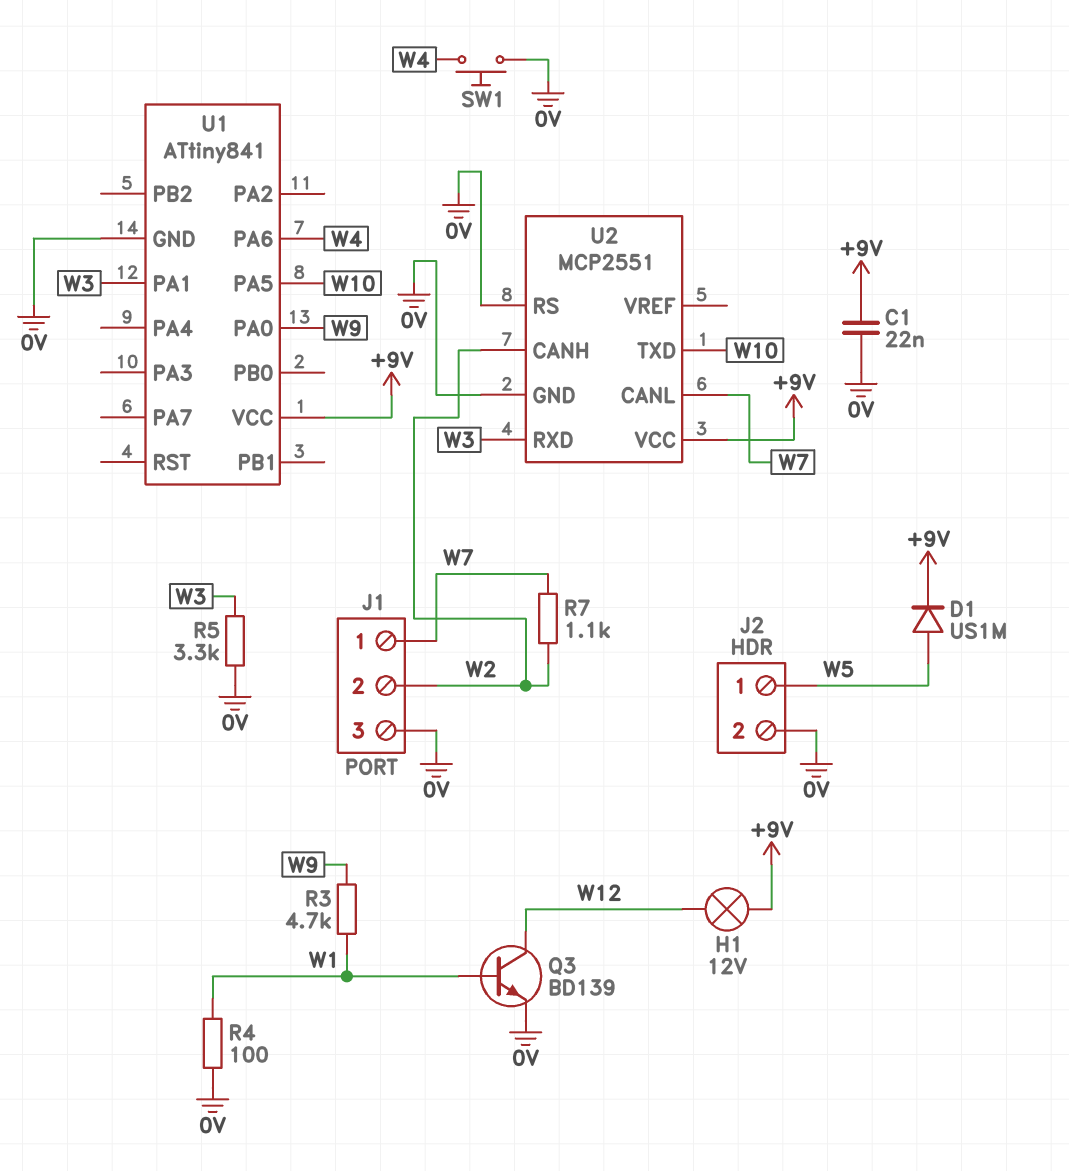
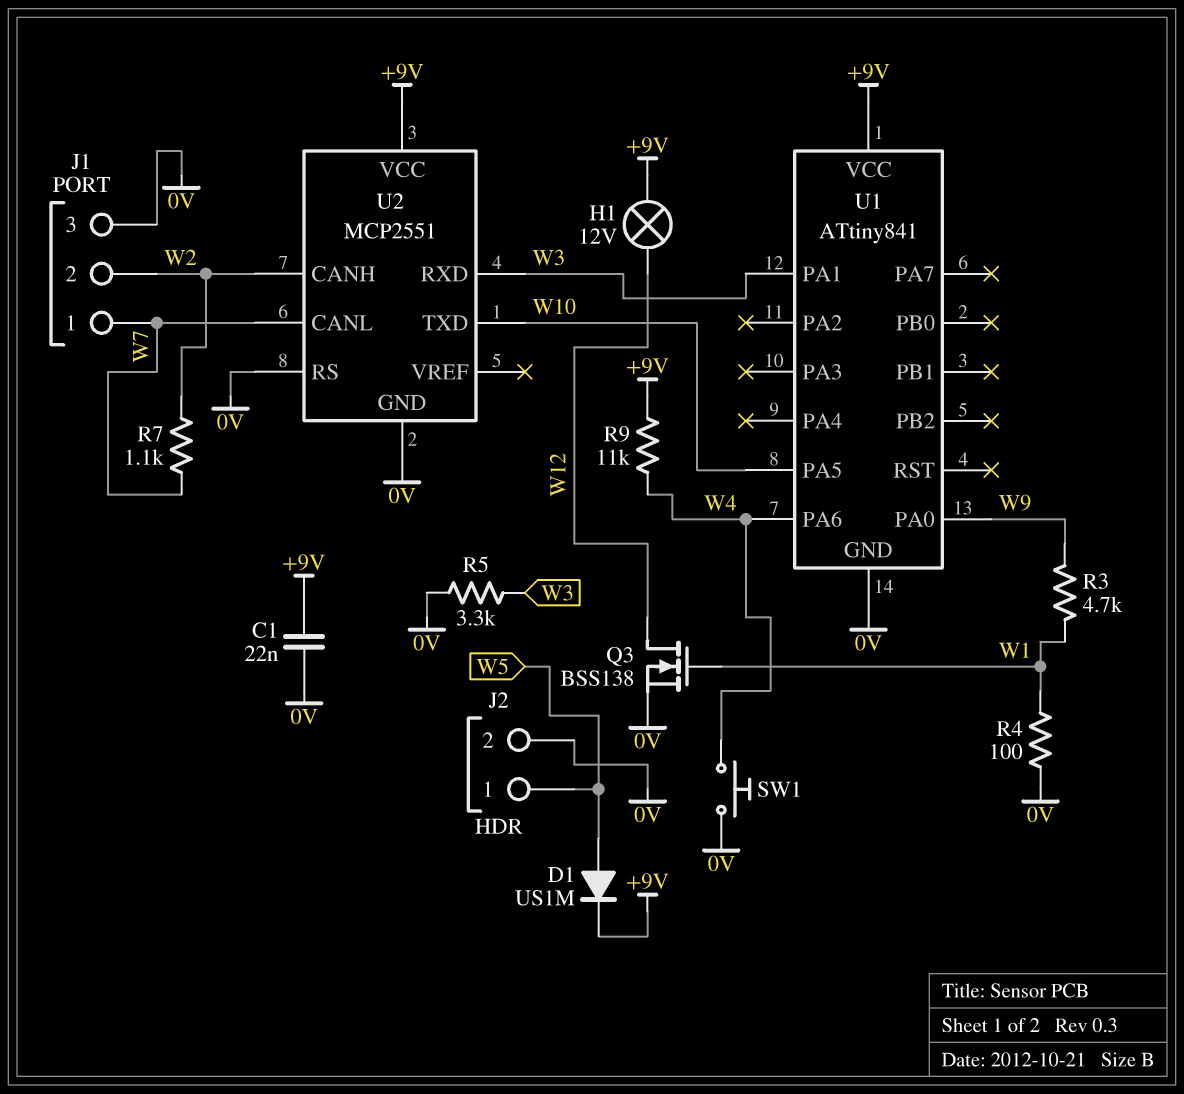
Q3: NPN BD139 (B W1, C W12, E 0V) -> NMOS BSS138 (G W1, D W12, S 0V)
R9: none -> 11k (+9V, W4)

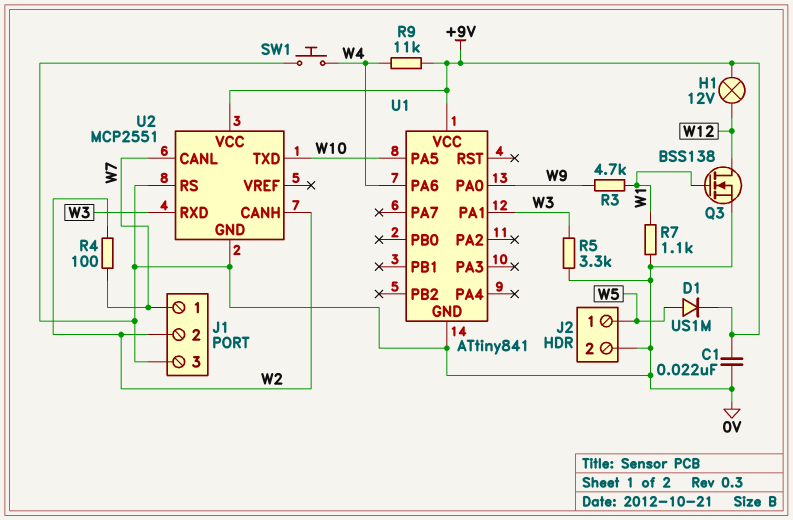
R4: 100 (0V, W1) -> 100 (W2, W7)
R7: 1.1k (W2, W7) -> 1.1k (0V, W1)

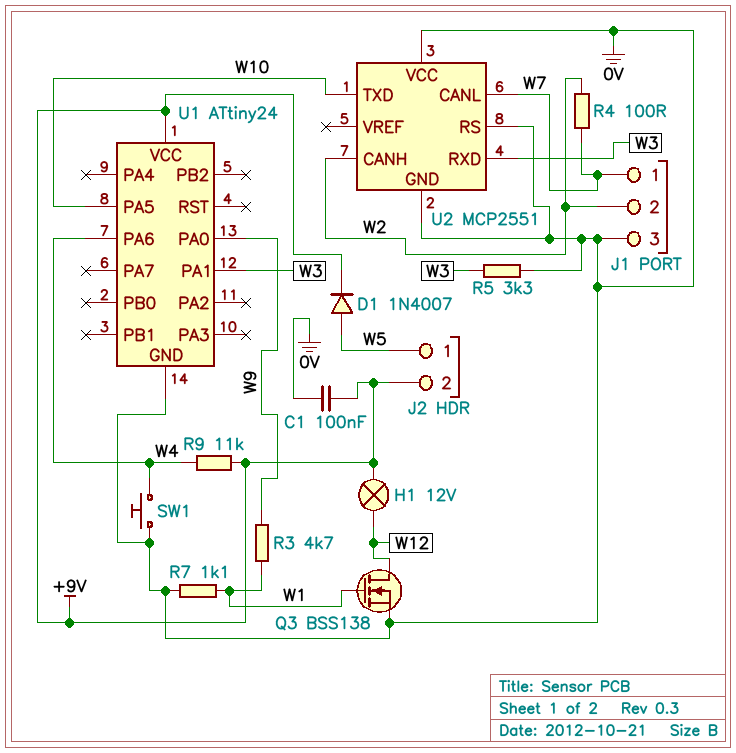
C1: 22nF (+9V, 0V) -> 100nF (+9V, 0V)
D1: diode US1M (A W5, K +9V) -> diode 1N4007 (A W5, K +9V)
J2 pin 2: 0V -> +9V
U1: ATtiny841 -> ATtiny24
U2 pin VCC: +9V -> 0V

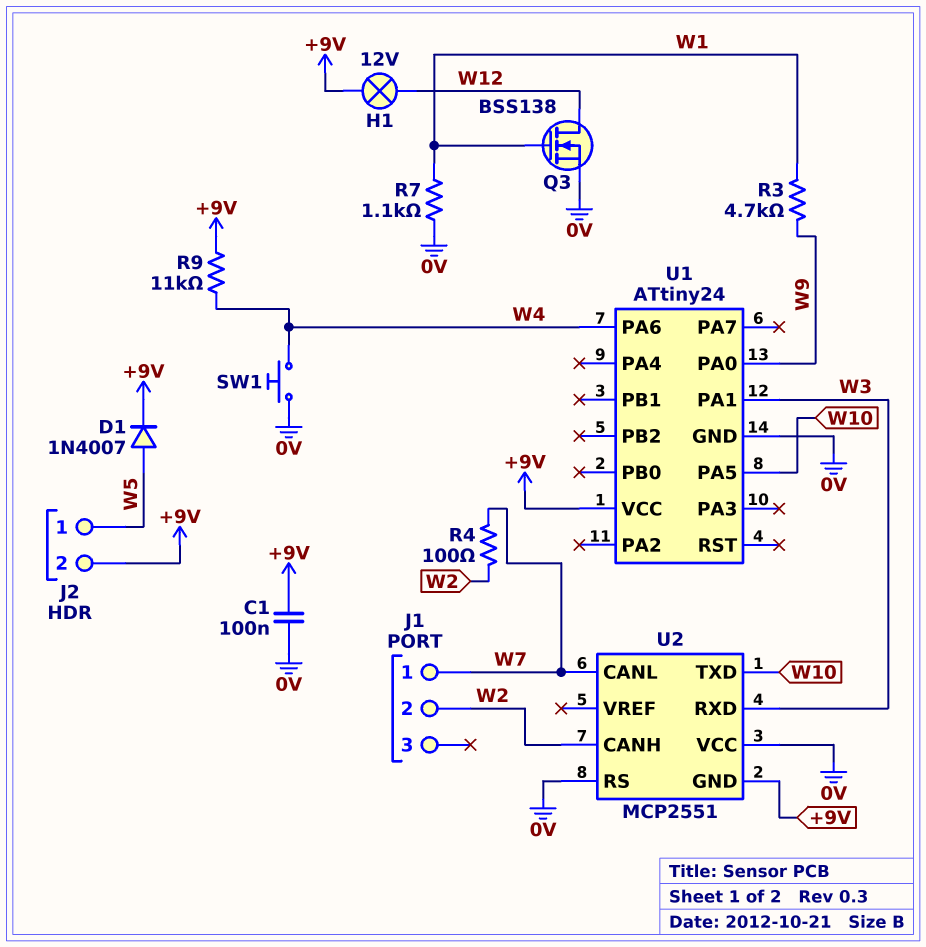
J1 pin 3: 0V -> none
R5: 3.3k (0V, W3) -> none
U2 pin GND: 0V -> +9V

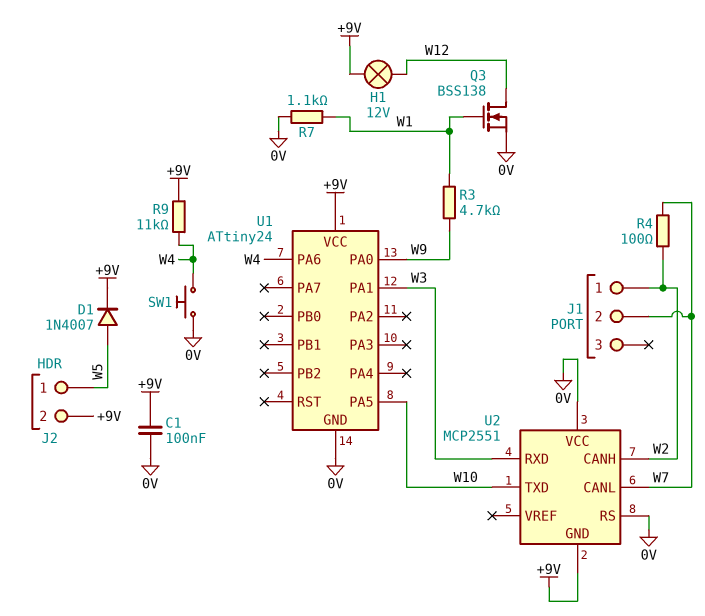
J1 pin 1: W7 -> W2
J1 pin 2: W2 -> W7

